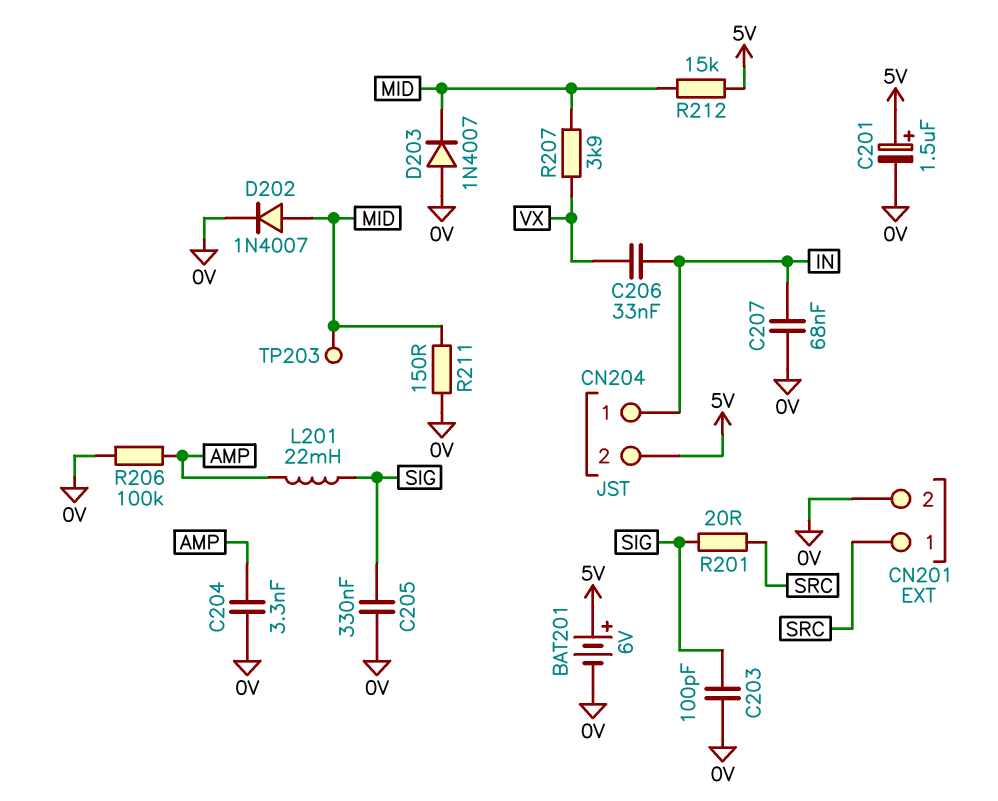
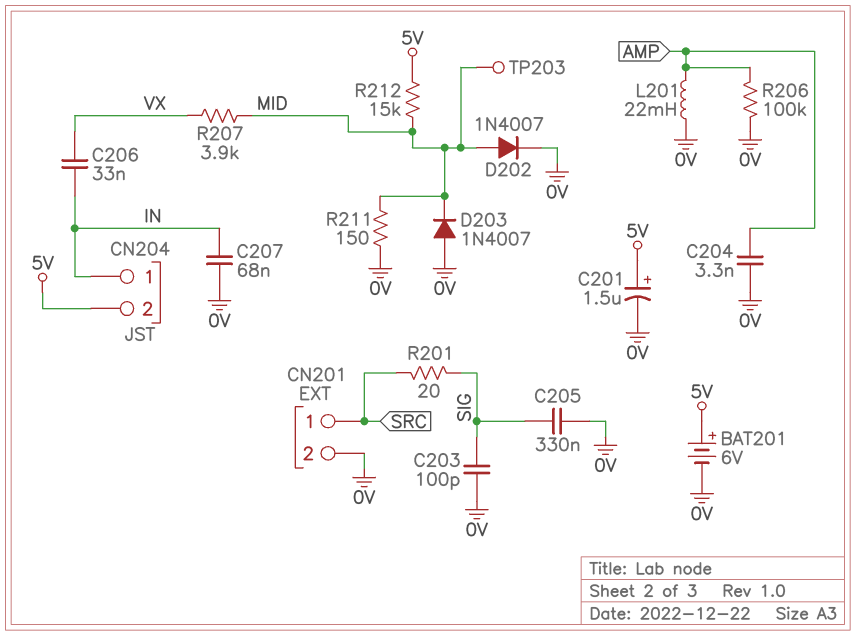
L201: 22mH (AMP, SIG) -> 22mH (0V, AMP)

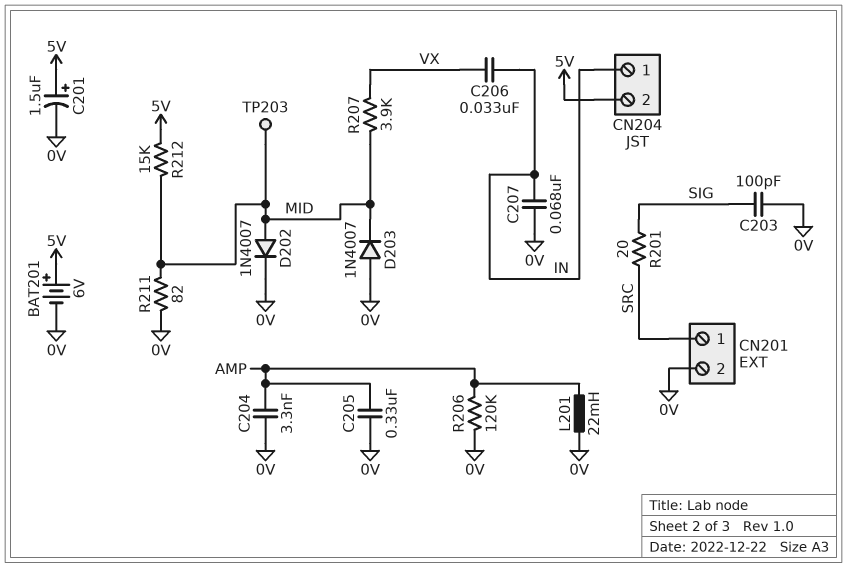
C205: 330nF (0V, SIG) -> 330nF (0V, AMP)
R206: 100k (0V, AMP) -> 120k (0V, AMP)
R211: 150 (0V, MID) -> 82 (0V, MID)

